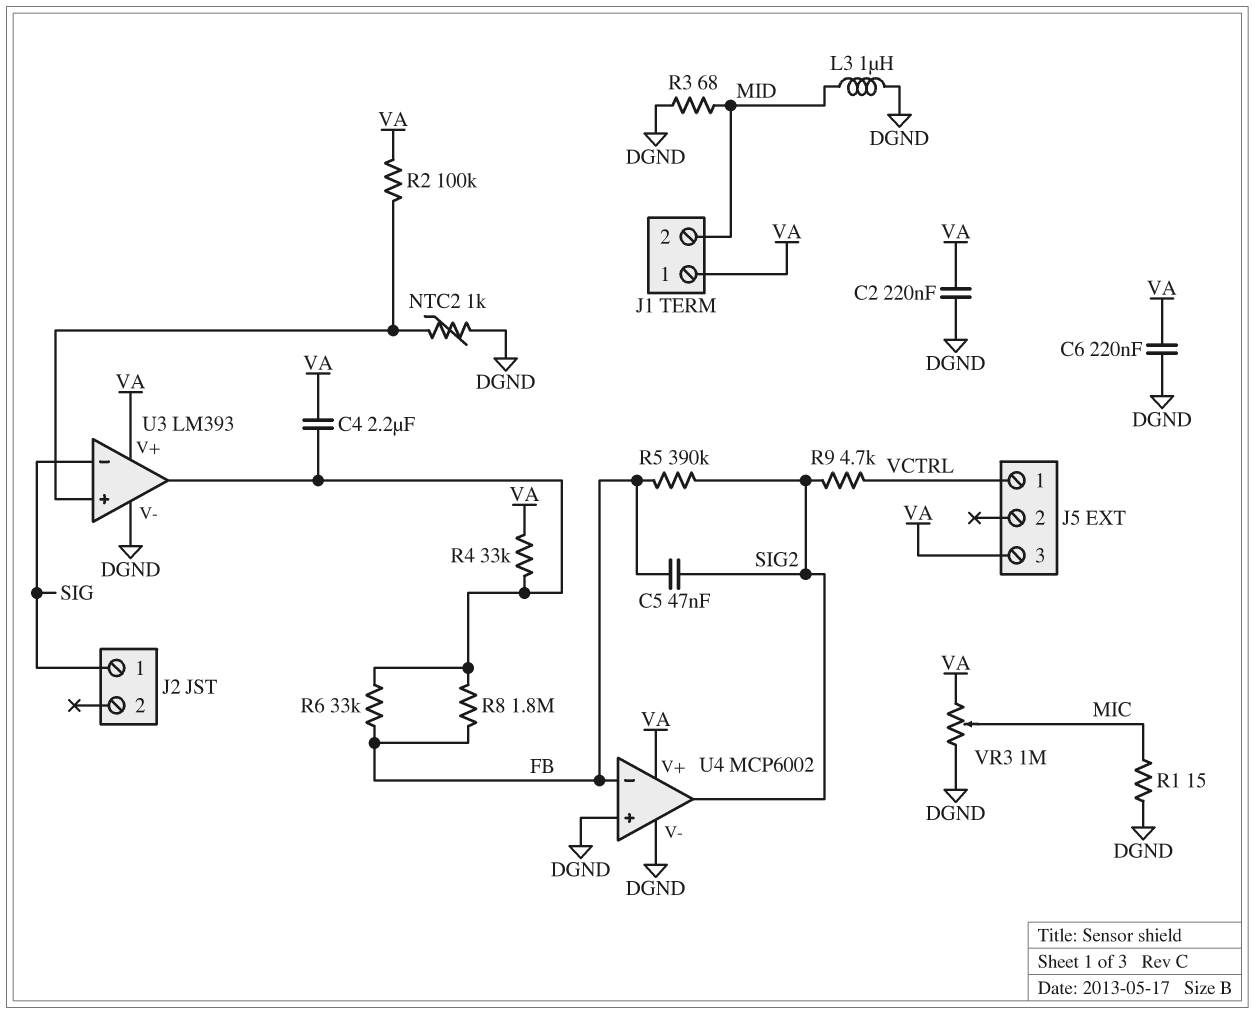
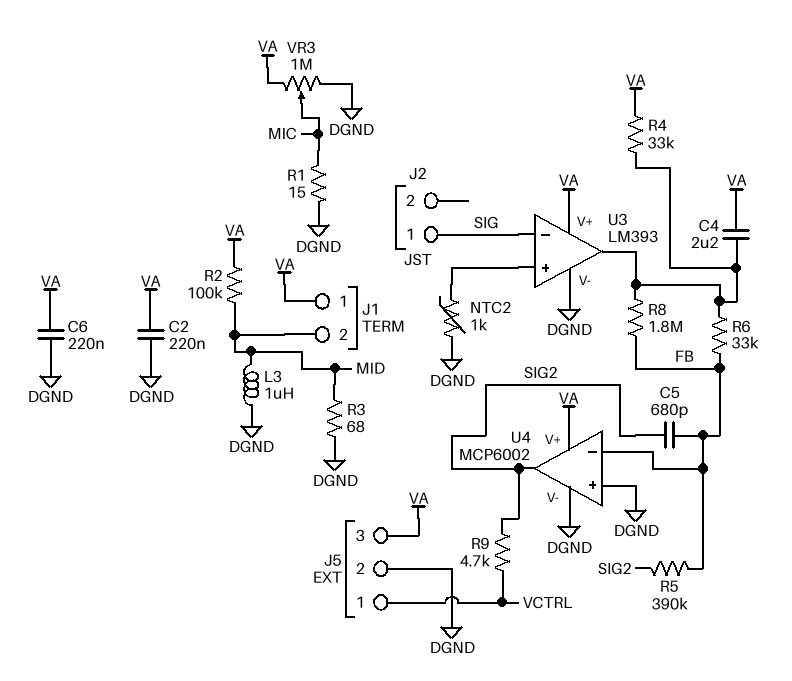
C5: 47nF (FB, SIG2) -> 680pF (FB, SIG2)
J5 pin 2: none -> DGND
R2: 100k (U3/in+, VA) -> 100k (MID, VA)

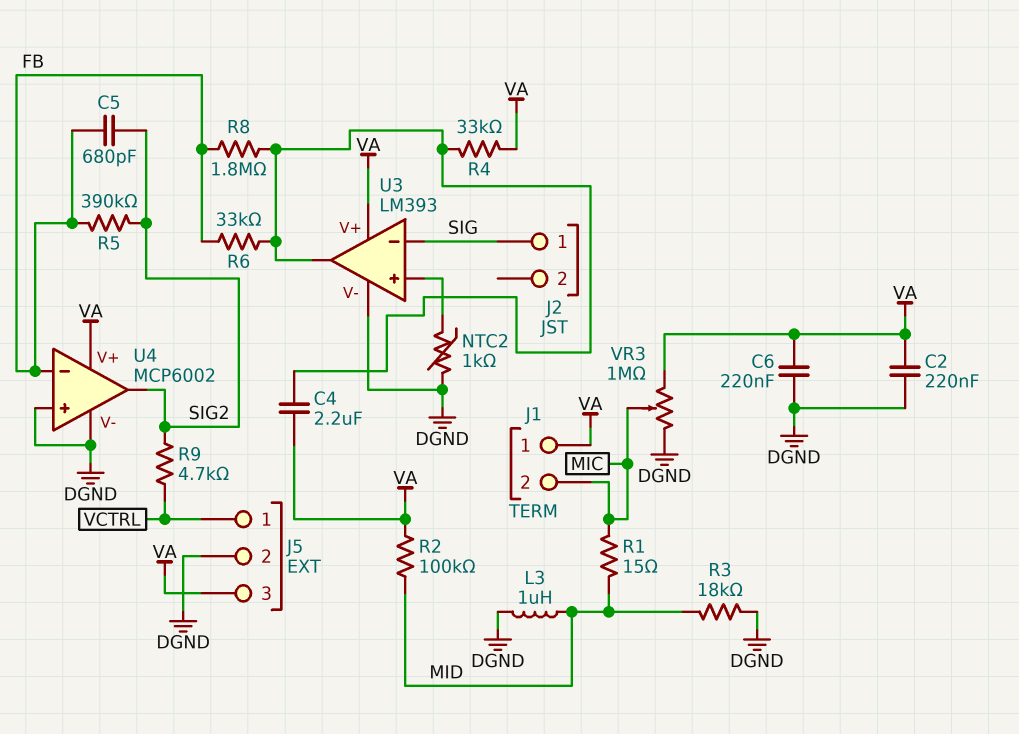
J1 pin 2: MID -> MIC
R1: 15 (DGND, MIC) -> 15 (MIC, MID)
R3: 68 (DGND, MID) -> 18k (DGND, MID)

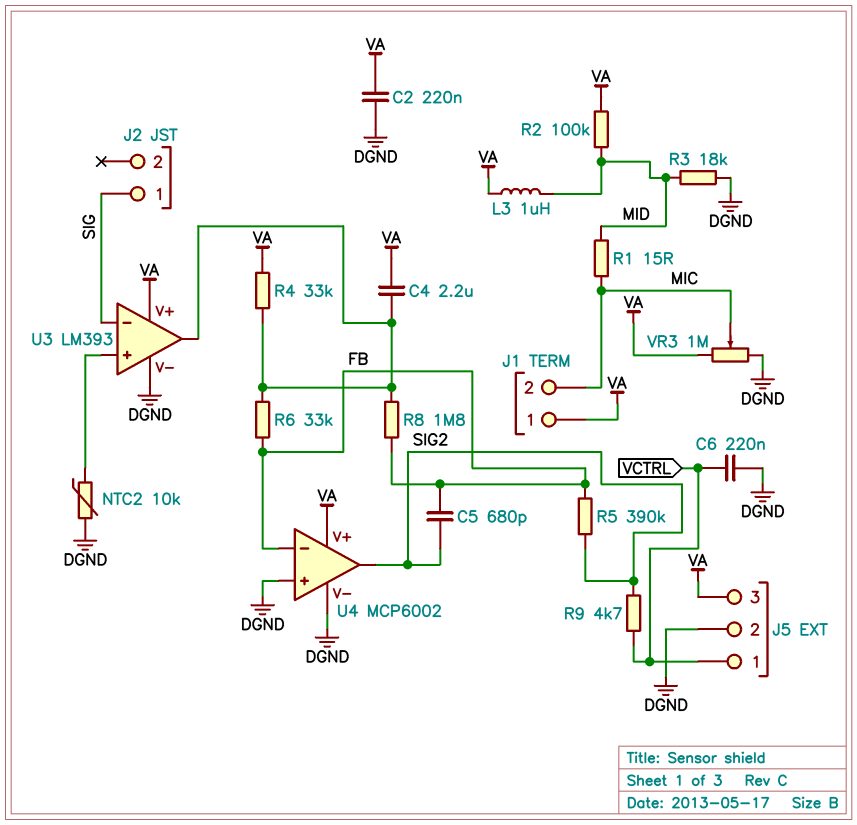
C6: 220nF (DGND, VA) -> 220nF (DGND, VCTRL)
L3: 1uH (DGND, MID) -> 1uH (MID, VA)
NTC2: 1k (DGND, U3/in+) -> 10k (DGND, U3/in+)

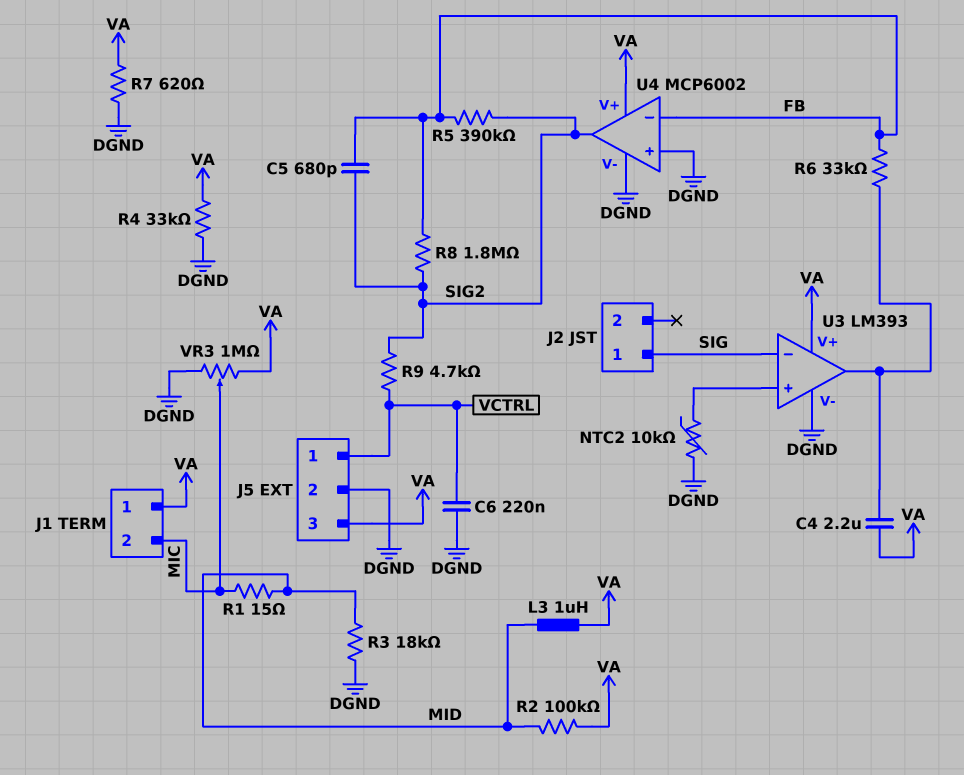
C2: 220nF (DGND, VA) -> none
R4: 33k (U3/out, VA) -> 33k (DGND, VA)
R7: none -> 620 (DGND, VA)
R8: 1.8M (FB, U3/out) -> 1.8M (FB, SIG2)

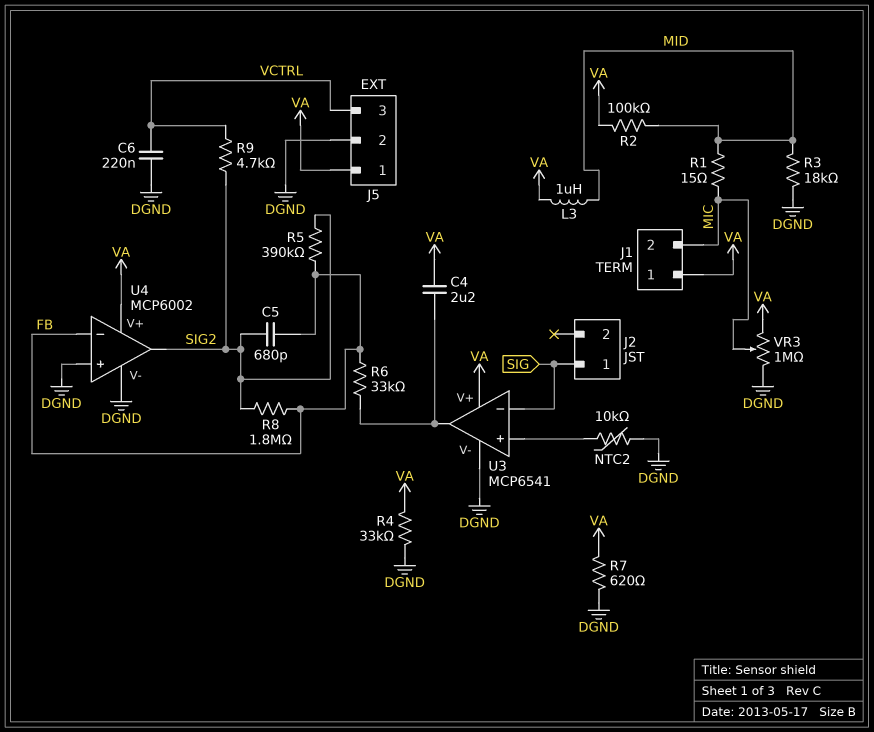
J5 pin 1: VCTRL -> VA
J5 pin 3: VA -> VCTRL
U3: LM393 -> MCP6541

